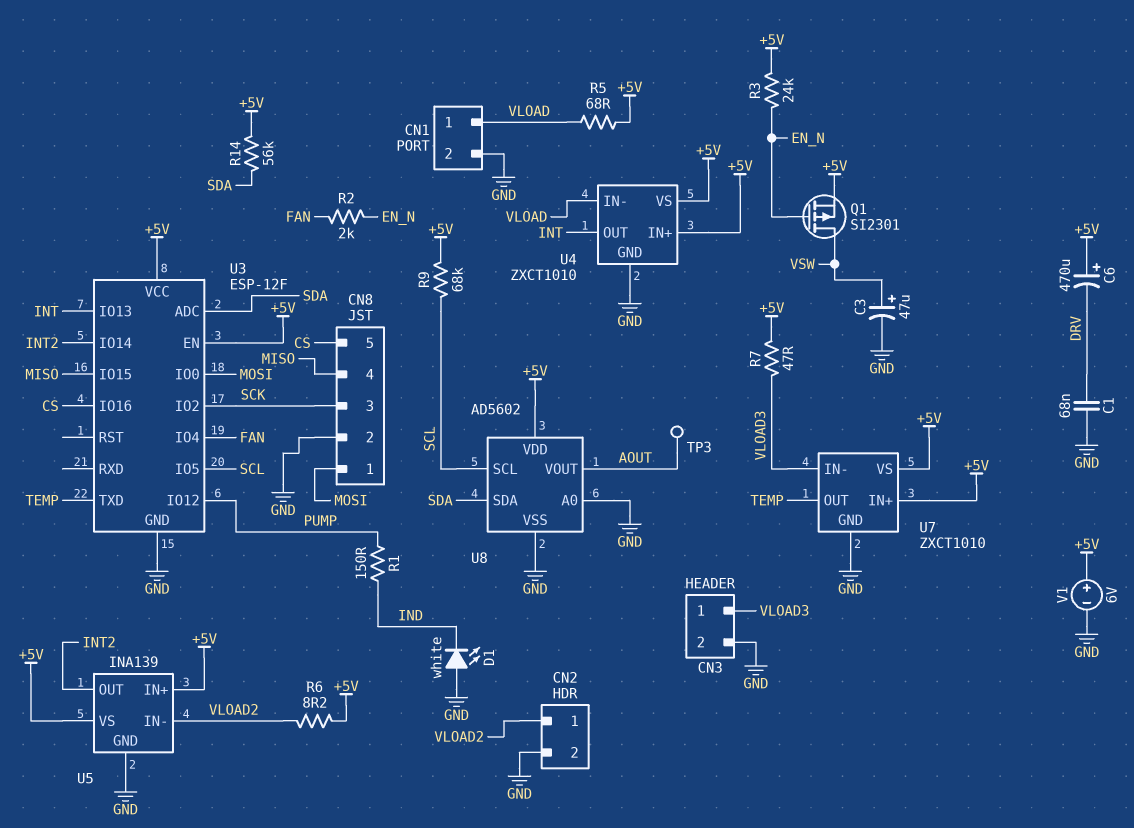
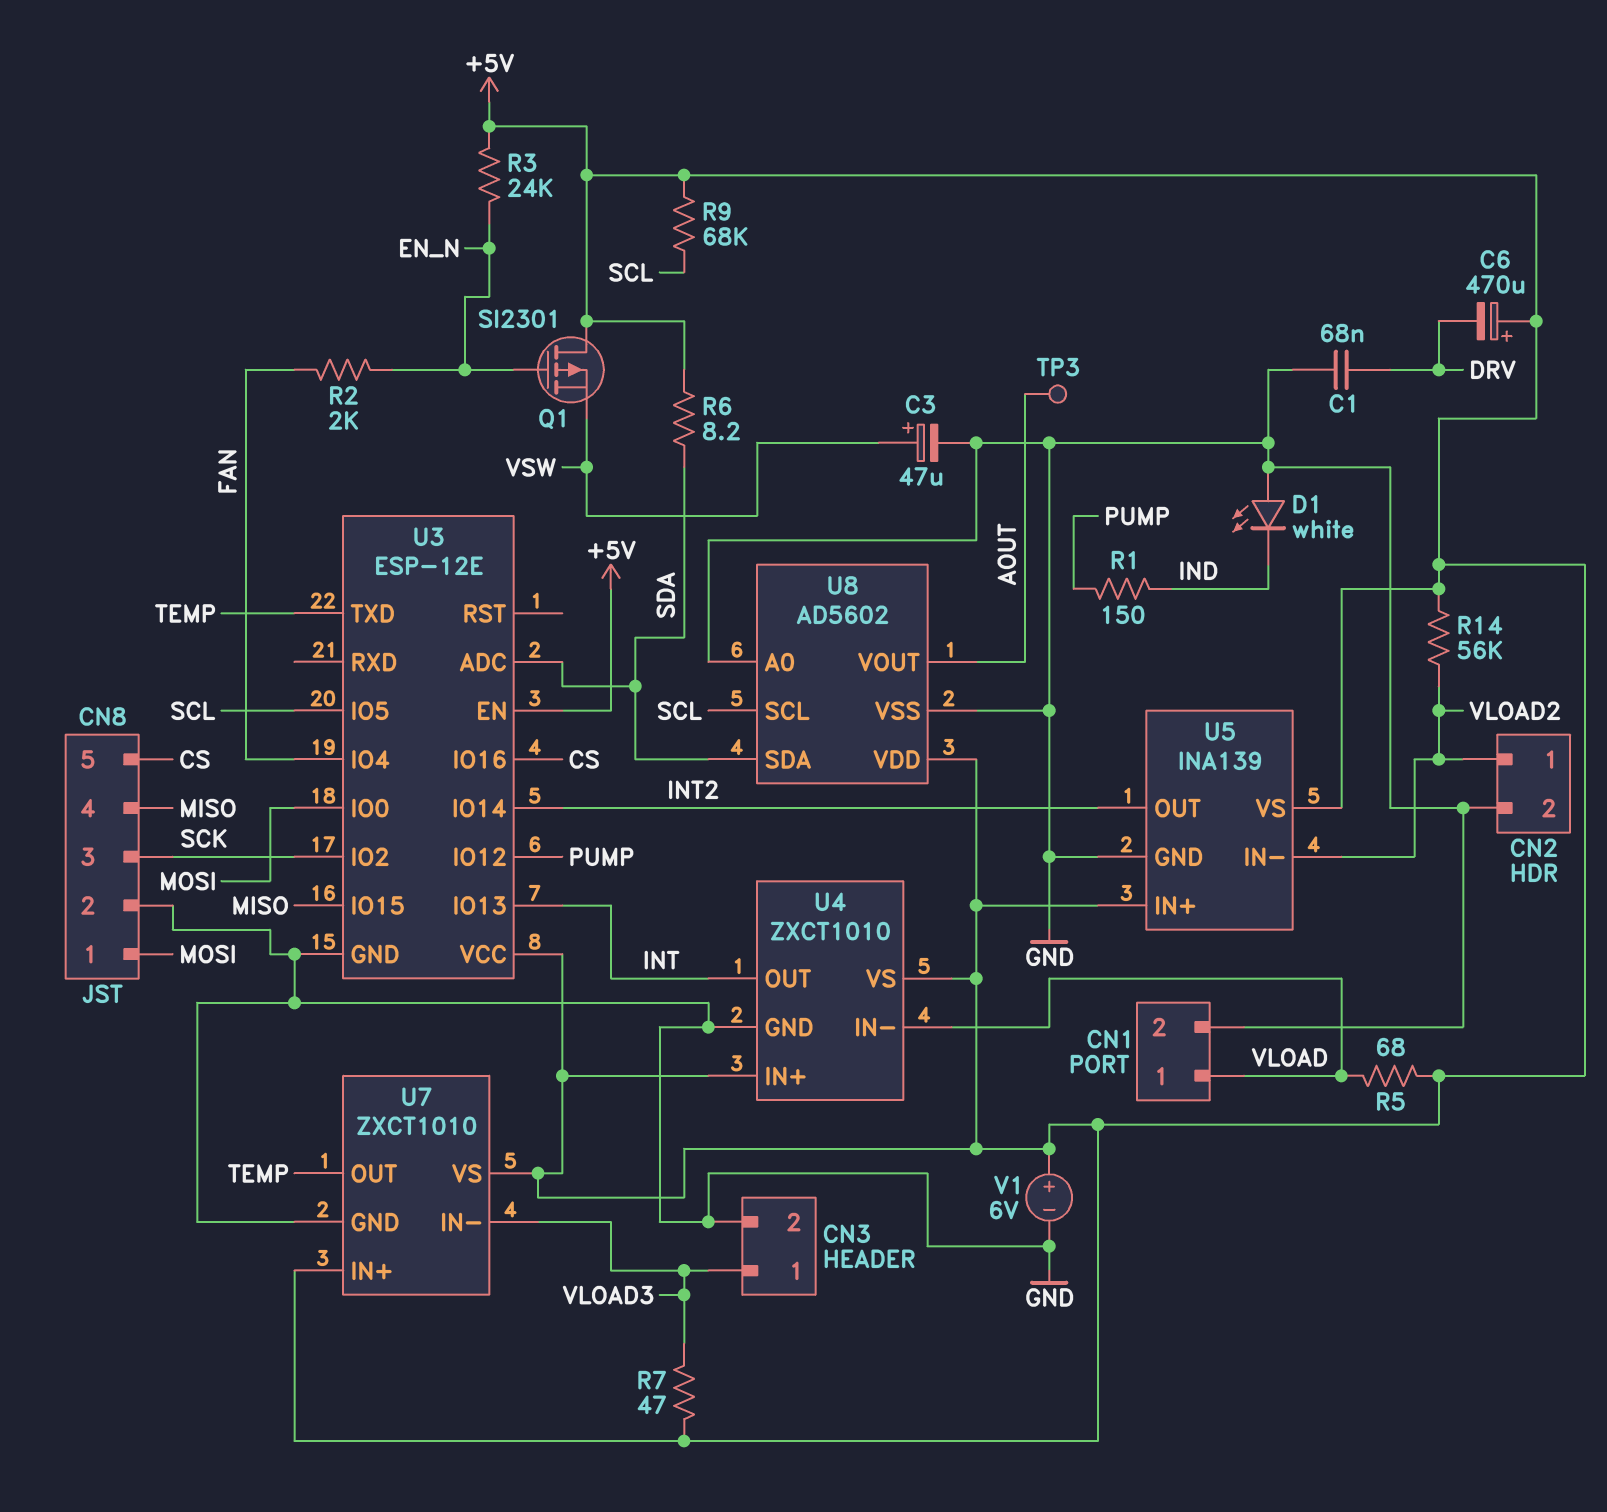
Q1: PMOS SI2301 (G EN_N, D VSW, S +5V) -> PMOS SI2301 (G EN_N, D +5V, S VSW)
R6: 8.2 (+5V, VLOAD2) -> 8.2 (+5V, SDA)
R14: 56k (+5V, SDA) -> 56k (+5V, VLOAD2)
U3: ESP-12F -> ESP-12E

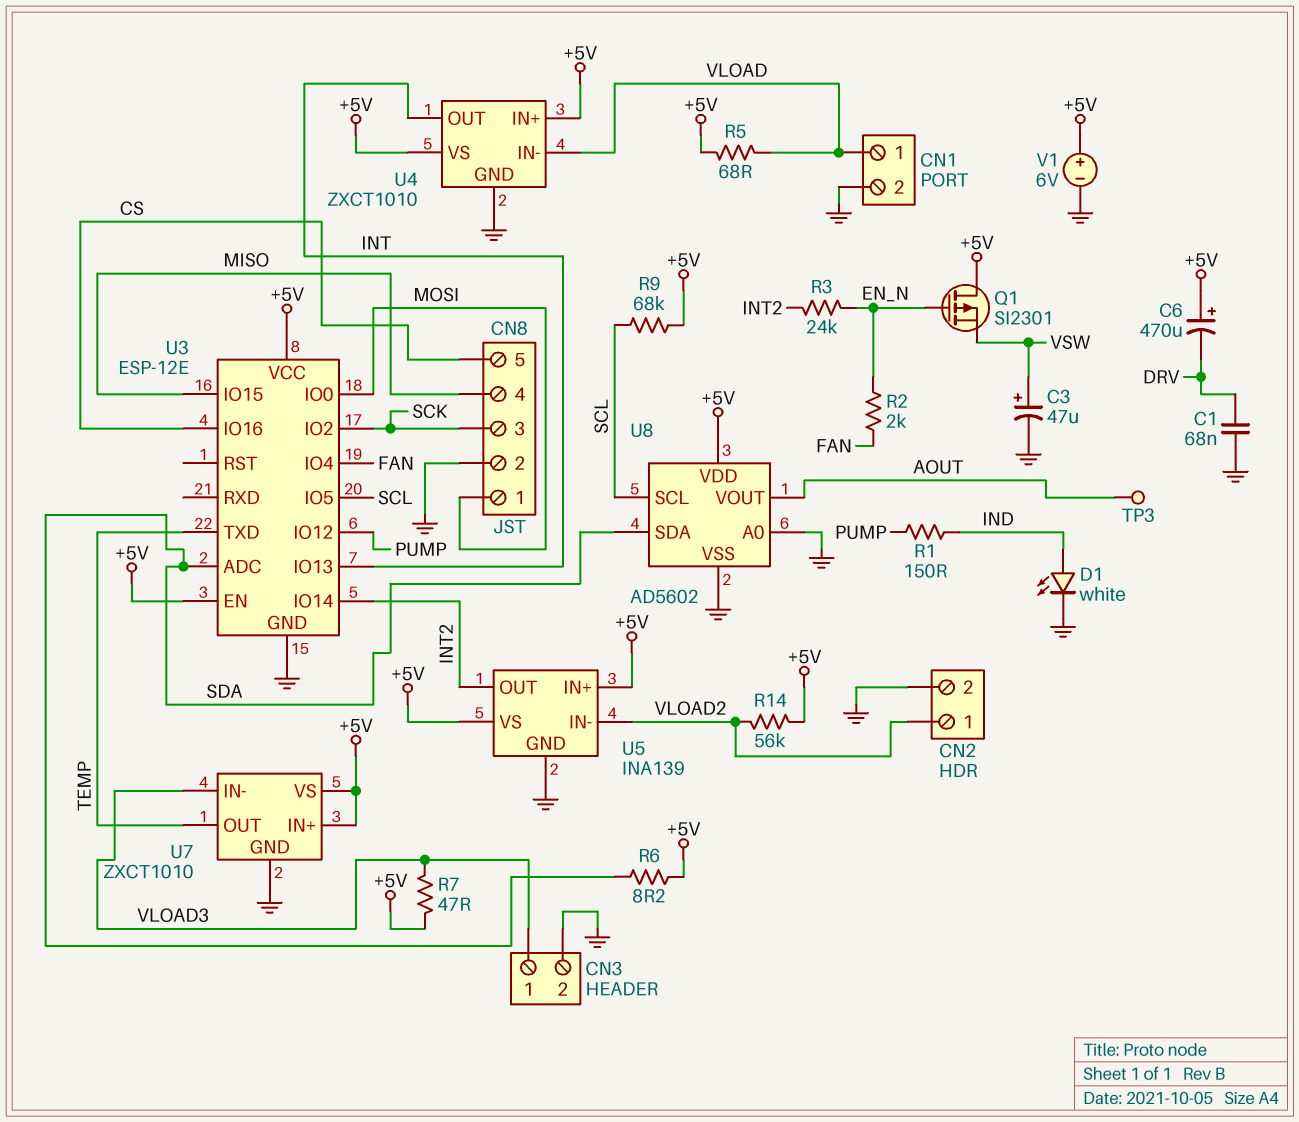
D1: LED white (A GND, K IND) -> LED white (A IND, K GND)
R3: 24k (+5V, EN_N) -> 24k (EN_N, INT2)

